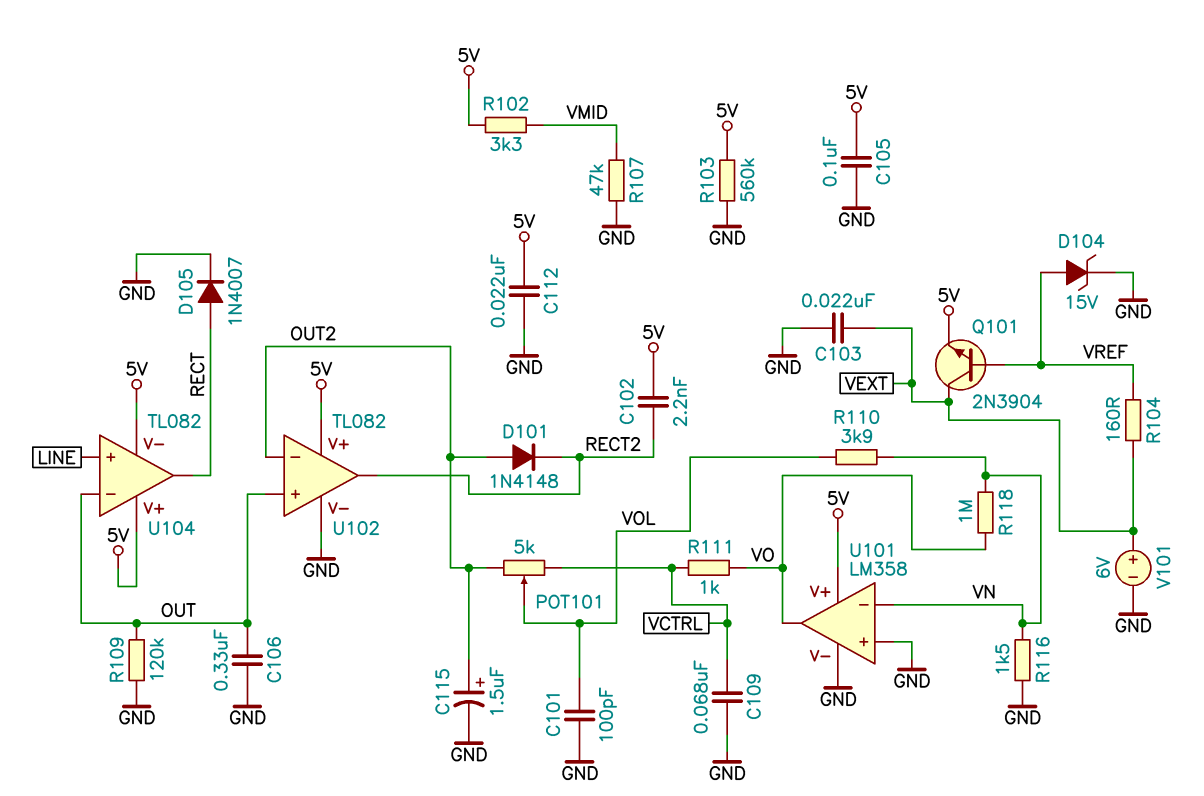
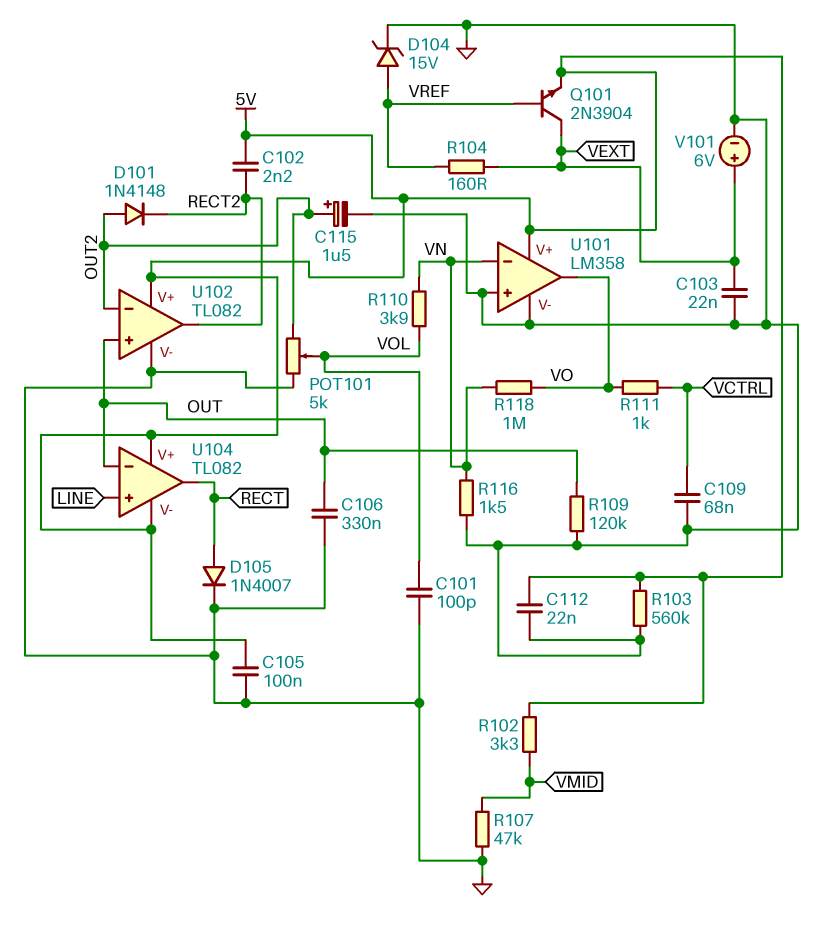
POT101: 5k (OUT2, VCTRL, wiper VOL) -> 5k (GND, OUT2, wiper VOL)

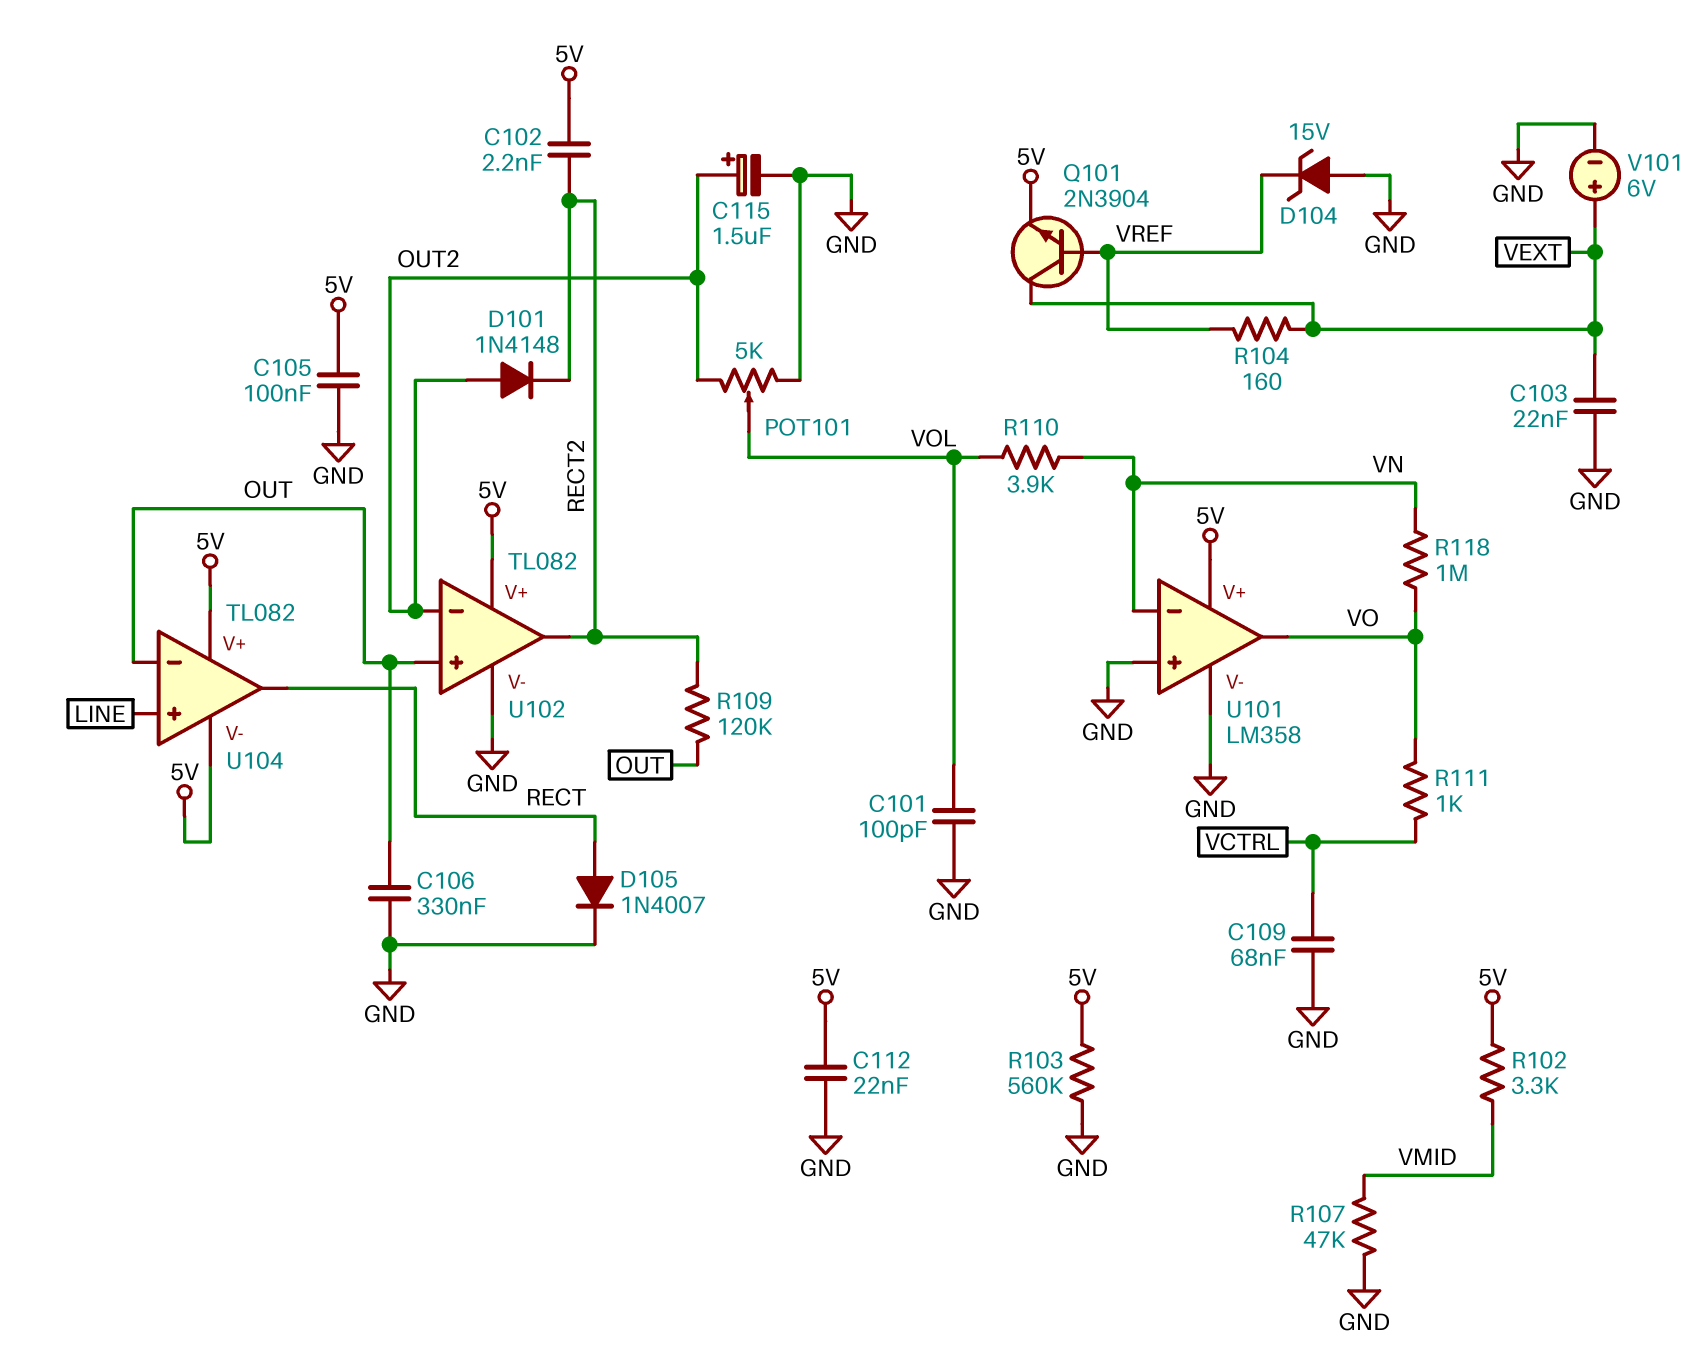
D104: zener 15V (A VREF, K GND) -> zener 15V (A GND, K VREF)
R109: 120k (GND, OUT) -> 120k (OUT, RECT2)
R116: 1.5k (GND, VN) -> none

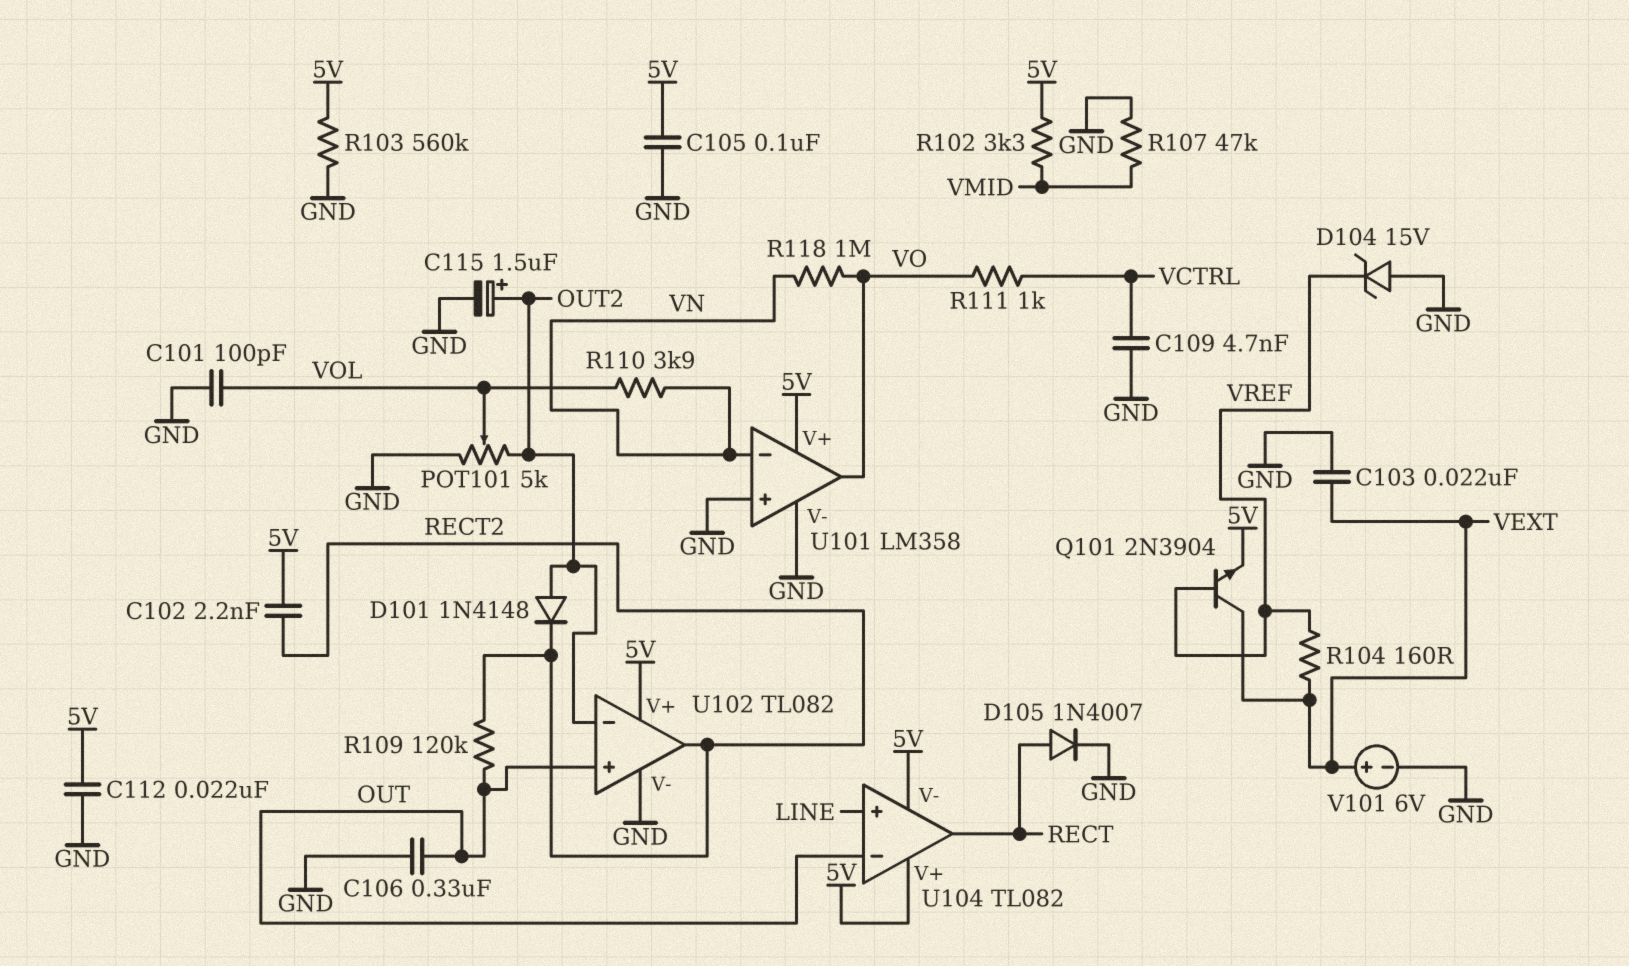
C109: 68nF (GND, VCTRL) -> 4.7nF (GND, VCTRL)

